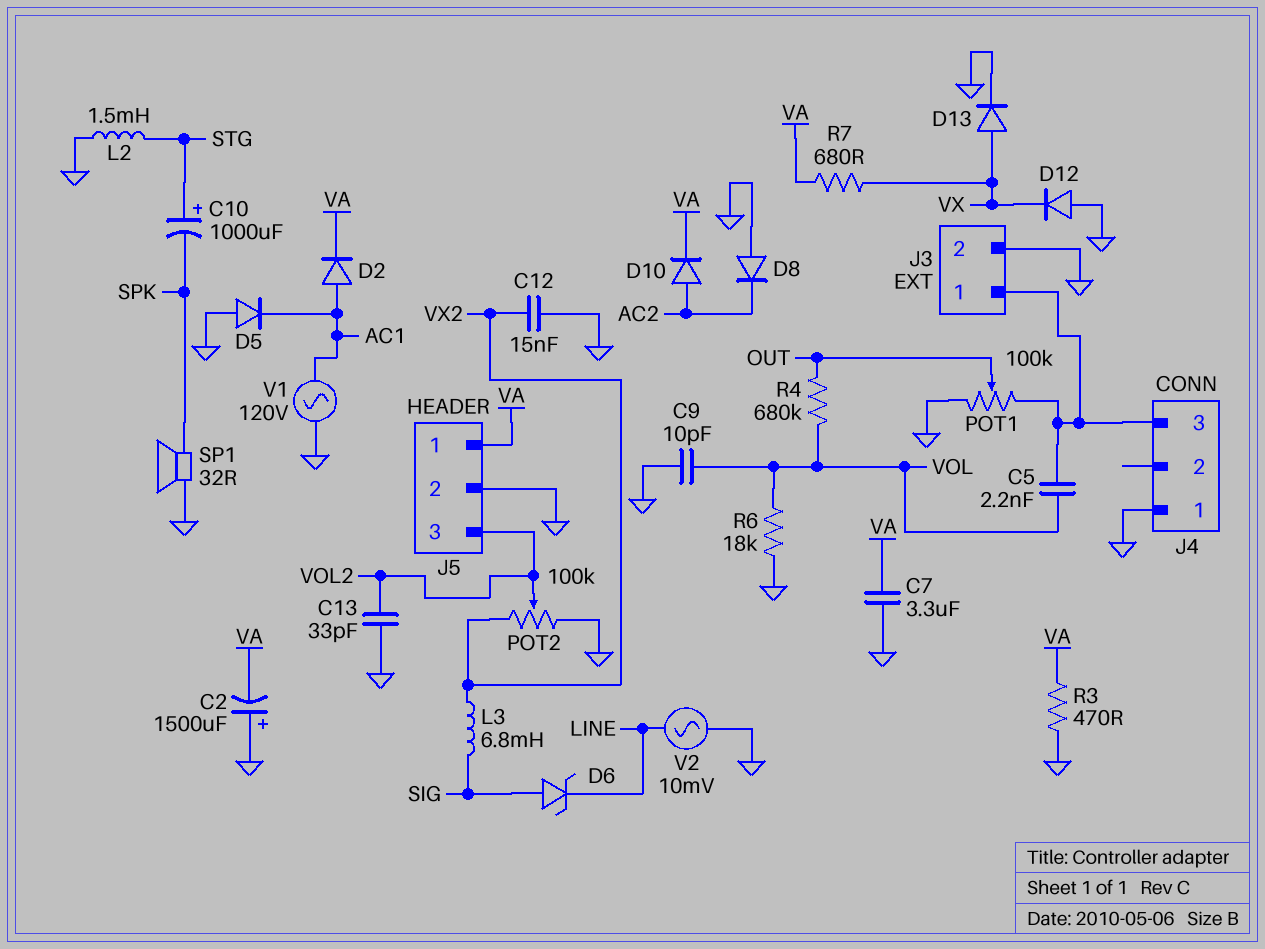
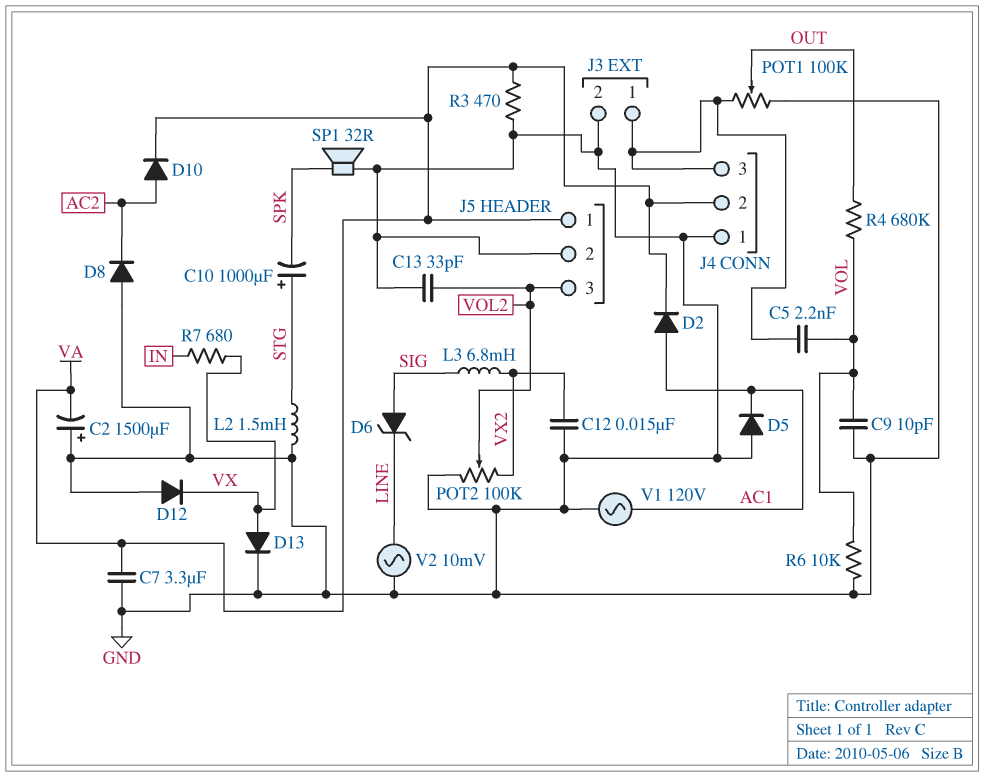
J4 pin 2: none -> VA
R6: 18k (GND, VOL) -> 10k (GND, VOL)
R7: 680 (VA, VX) -> 680 (IN, VX)

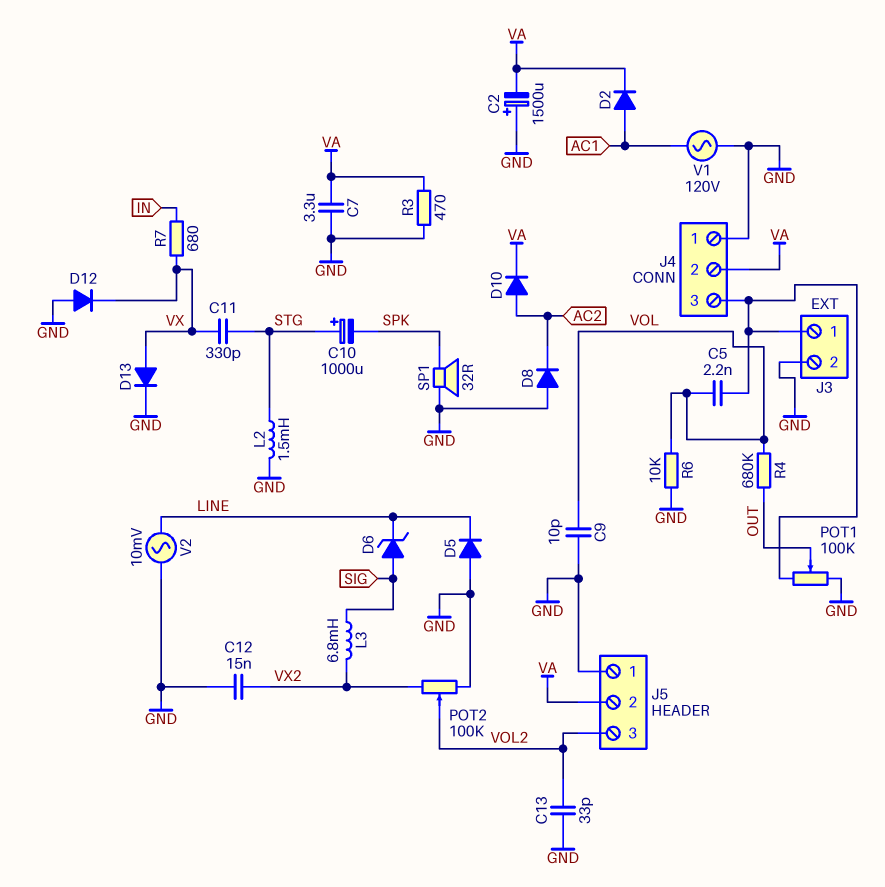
C11: none -> 330pF (STG, VX)
D5: diode (A GND, K AC1) -> diode (A GND, K LINE)
J5 pin 1: VA -> GND
J5 pin 2: GND -> VA

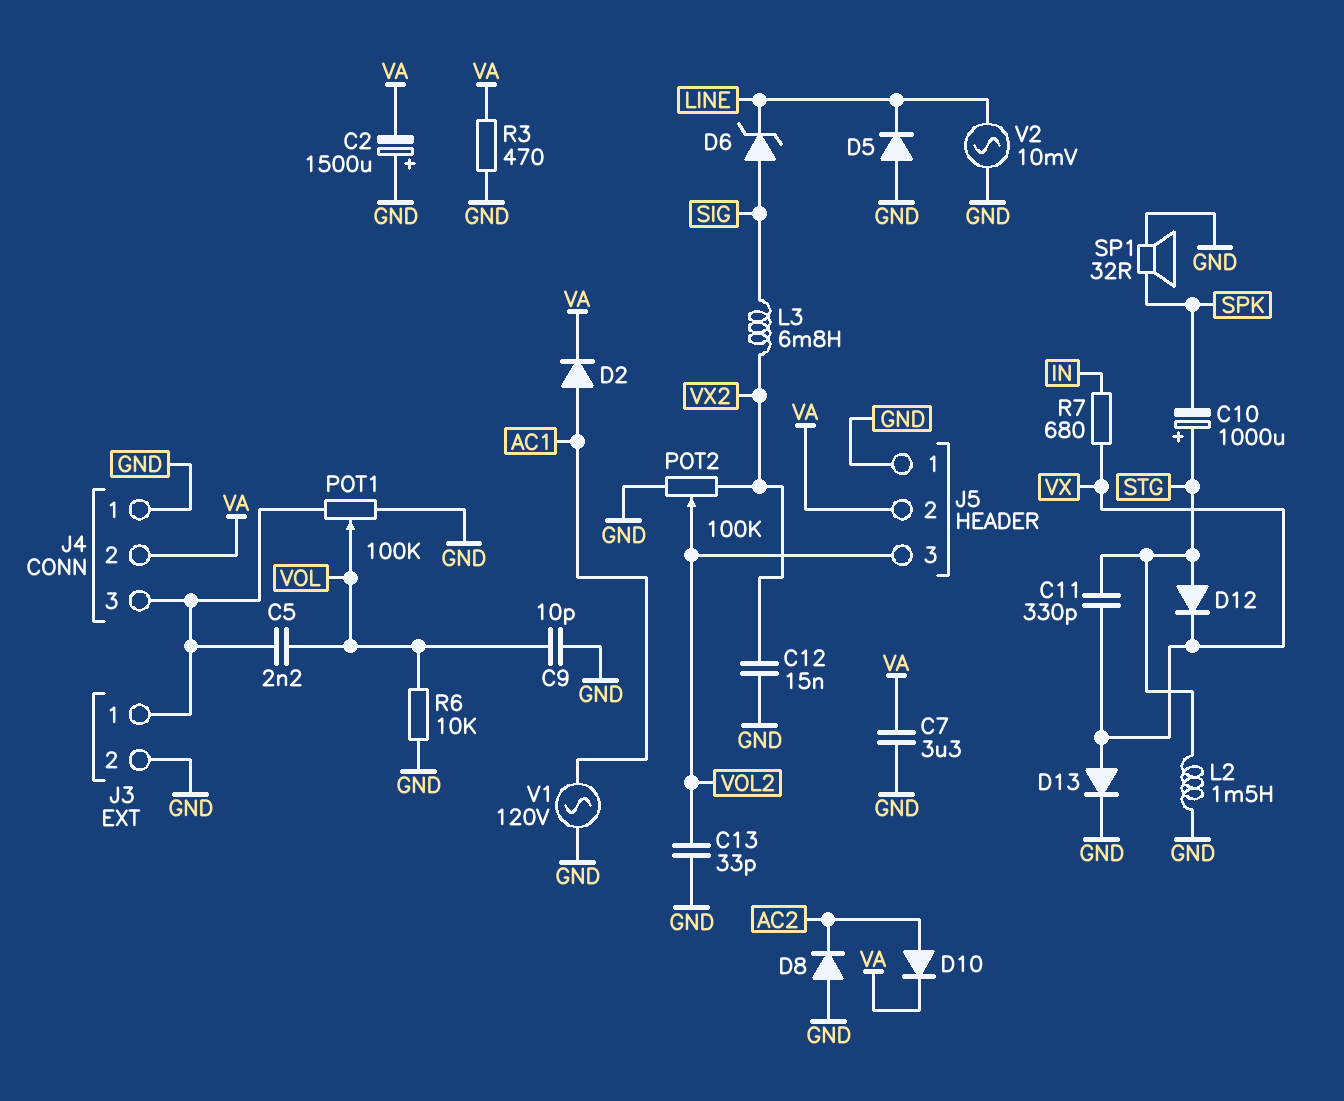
D12: diode (A GND, K VX) -> diode (A STG, K VX)
POT1: 100k (GND, J3/1, wiper OUT) -> 100k (GND, J3/1, wiper VOL)
R4: 680k (OUT, VOL) -> none

